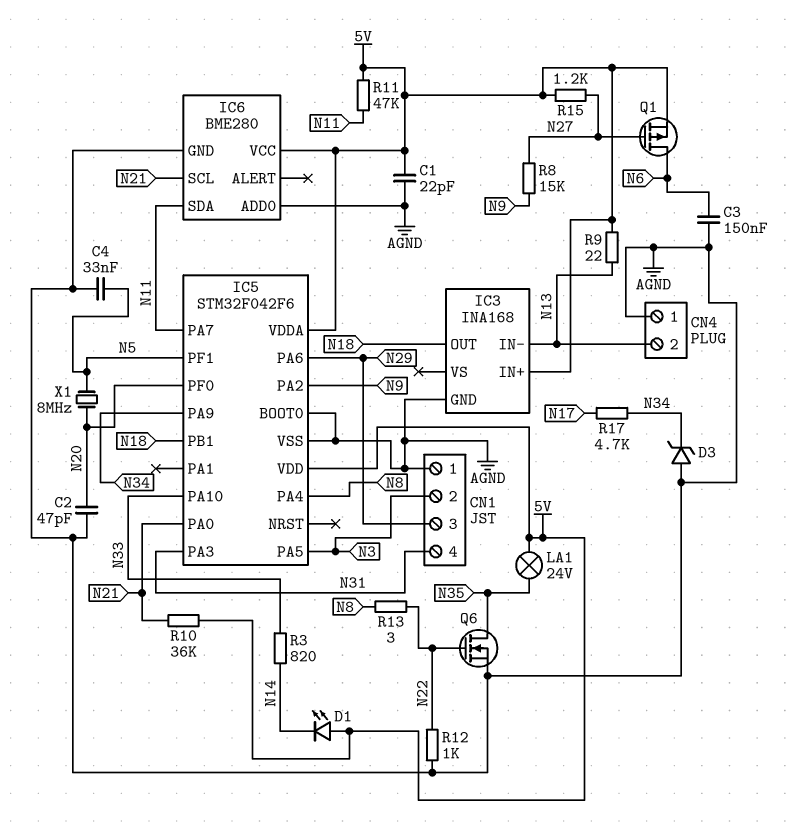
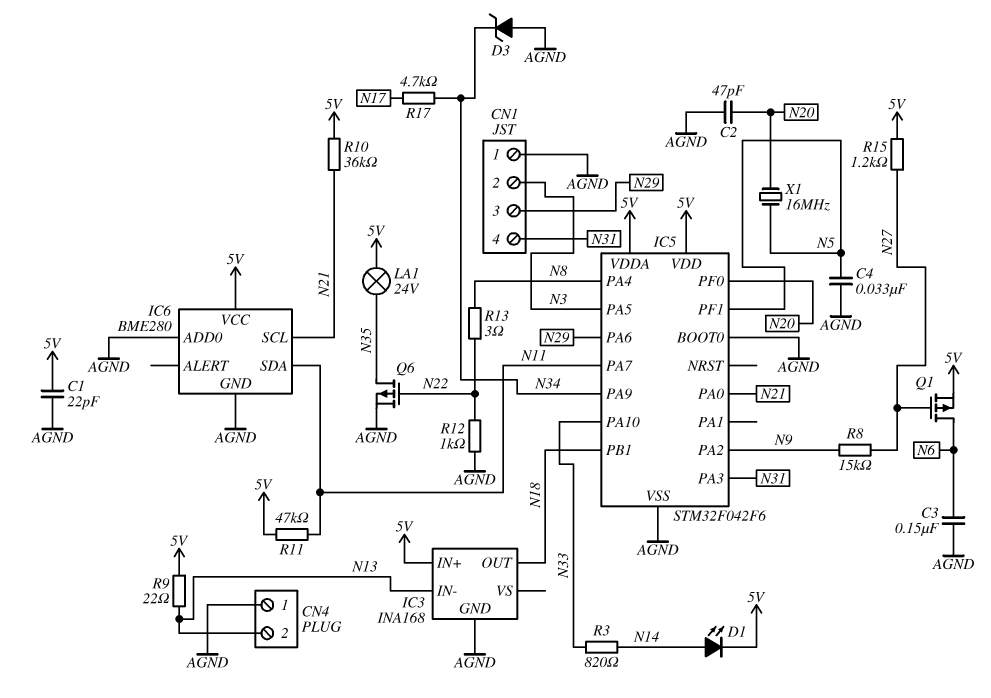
D1: LED (A 5V, K N14) -> LED (A N14, K 5V)
Q6: NMOS (G N22, D N35, S AGND) -> PMOS (G N22, D N35, S AGND)
X1: 8MHz (N5, N20) -> 16MHz (N5, N20)

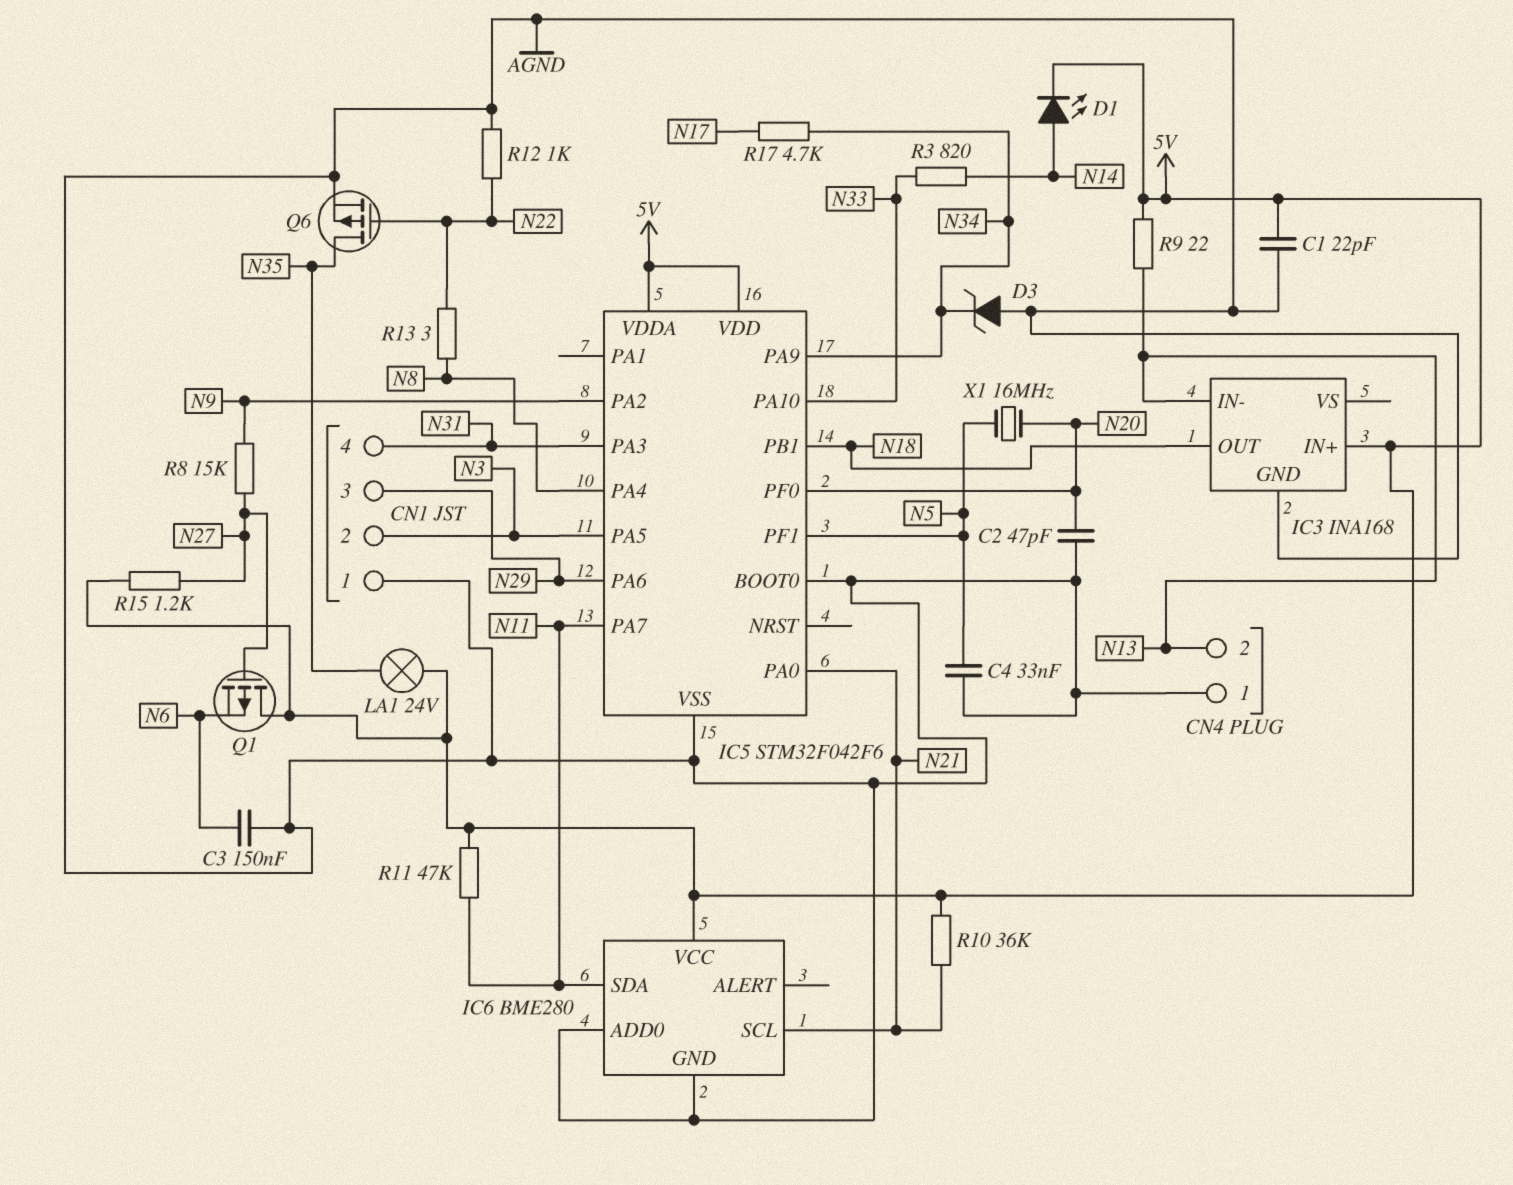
Q1: PMOS (G N27, D N6, S 5V) -> PMOS (G N27, D 5V, S N6)

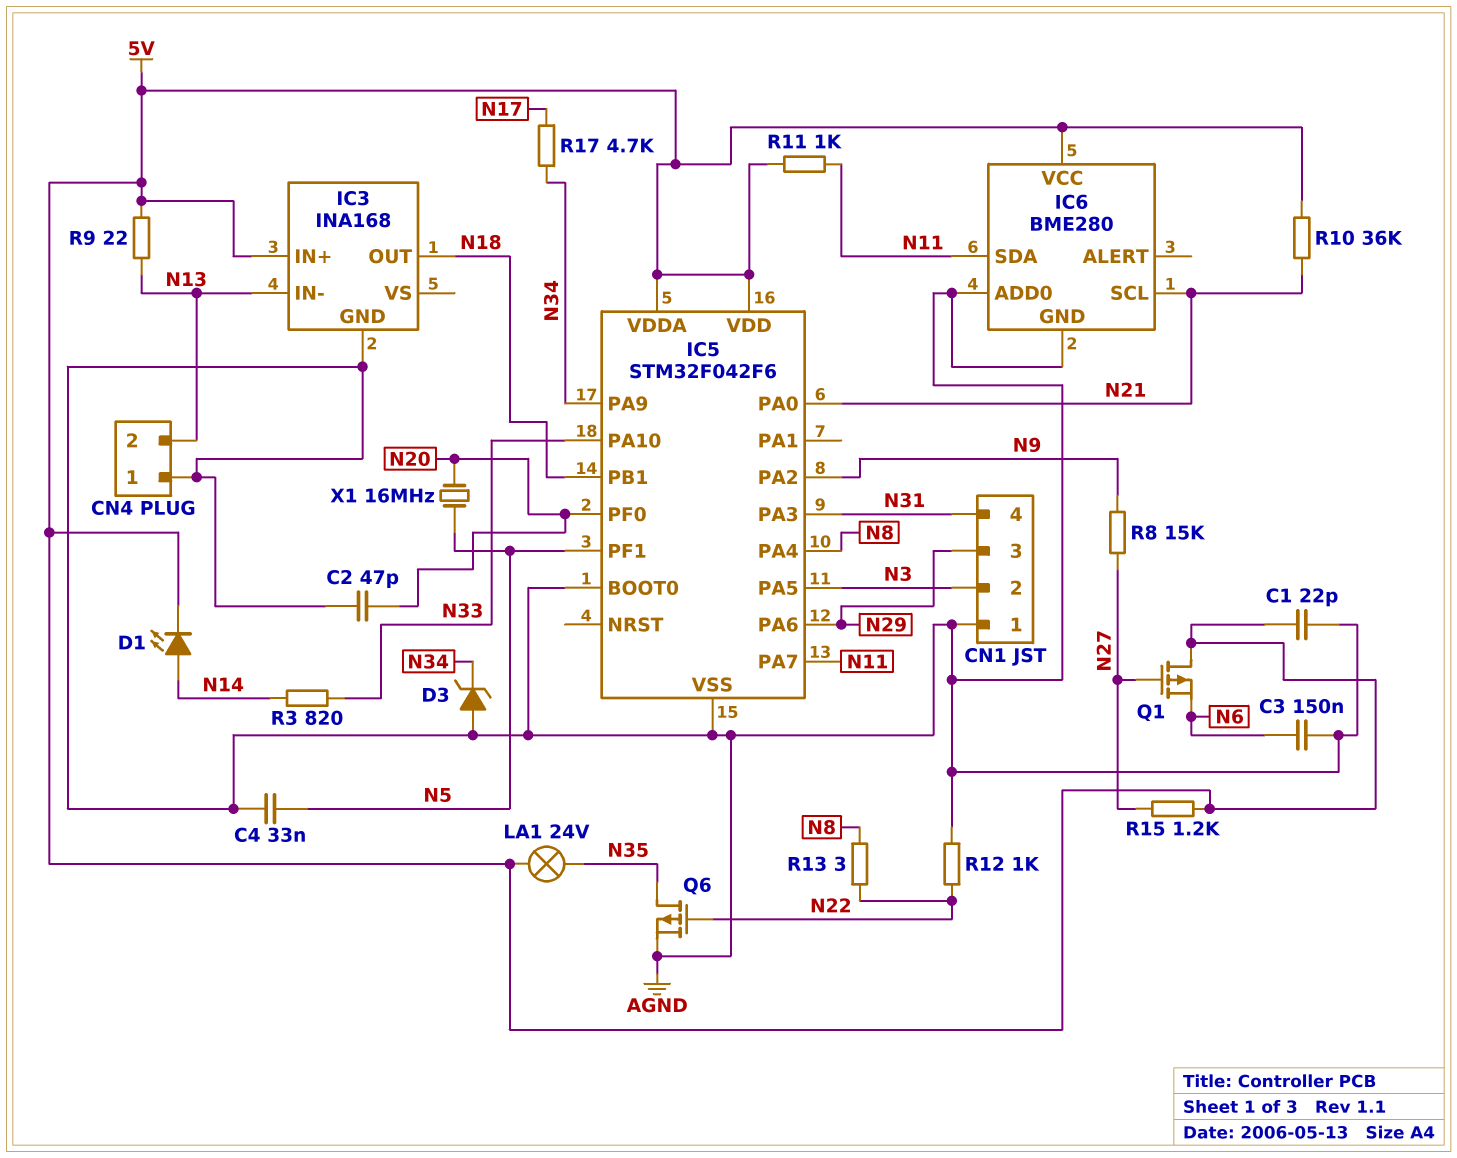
R11: 47k (5V, N11) -> 1k (5V, N11)

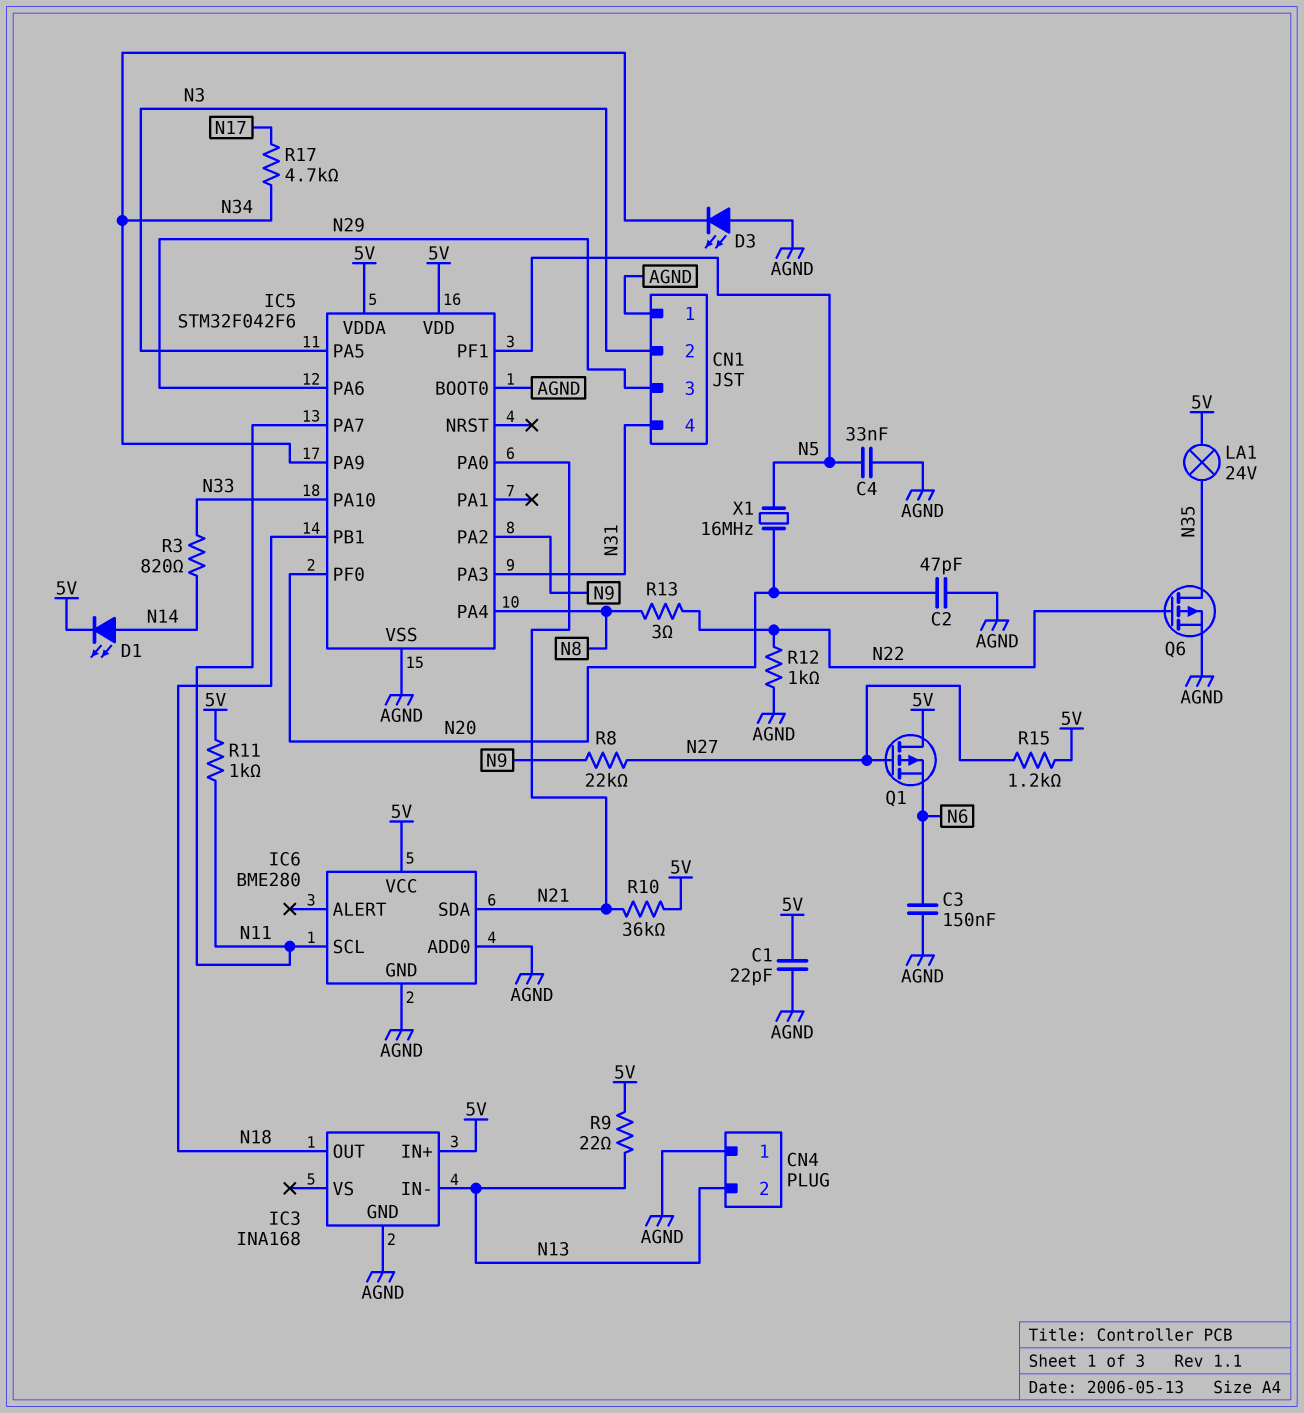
D3: zener (A AGND, K N34) -> LED (A AGND, K N34)
IC6 pin SCL: N21 -> N11
IC6 pin SDA: N11 -> N21
R8: 15k (N9, N27) -> 22k (N9, N27)

